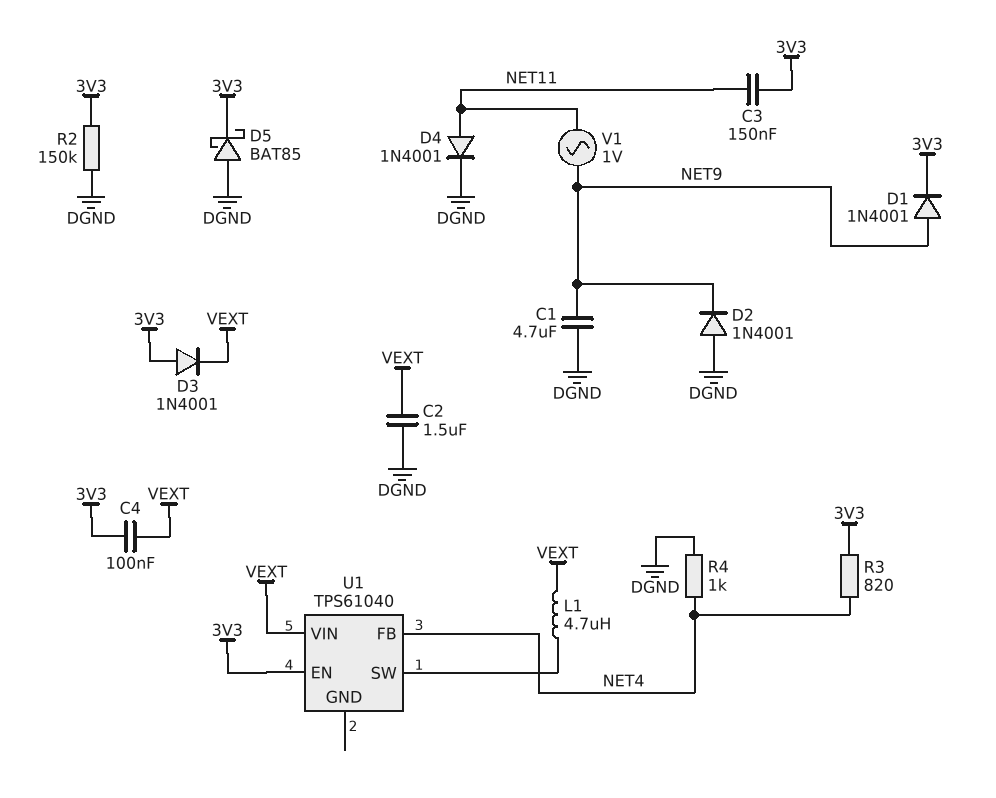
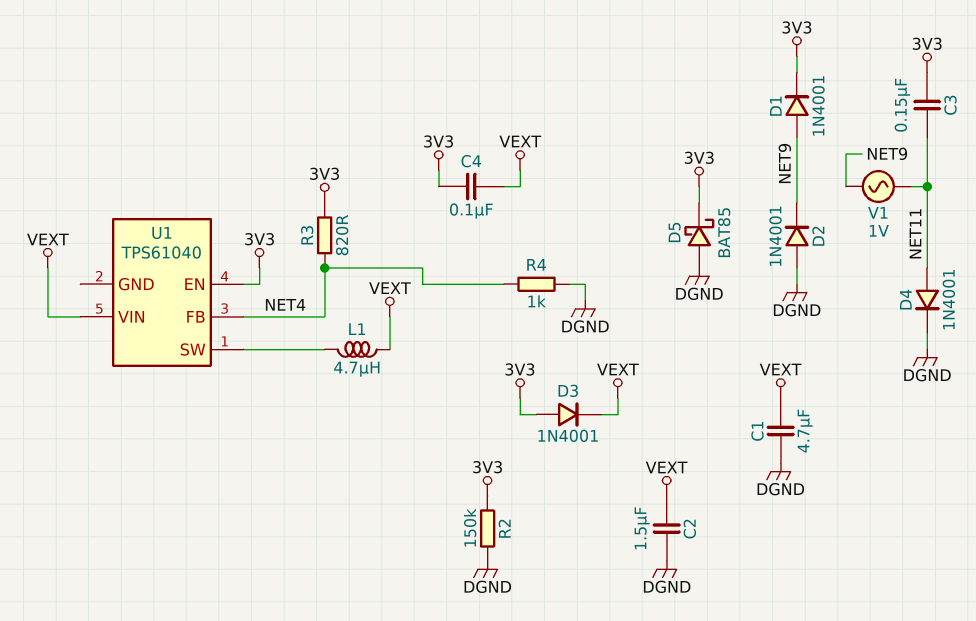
C1: 4.7uF (DGND, NET9) -> 4.7uF (DGND, VEXT)

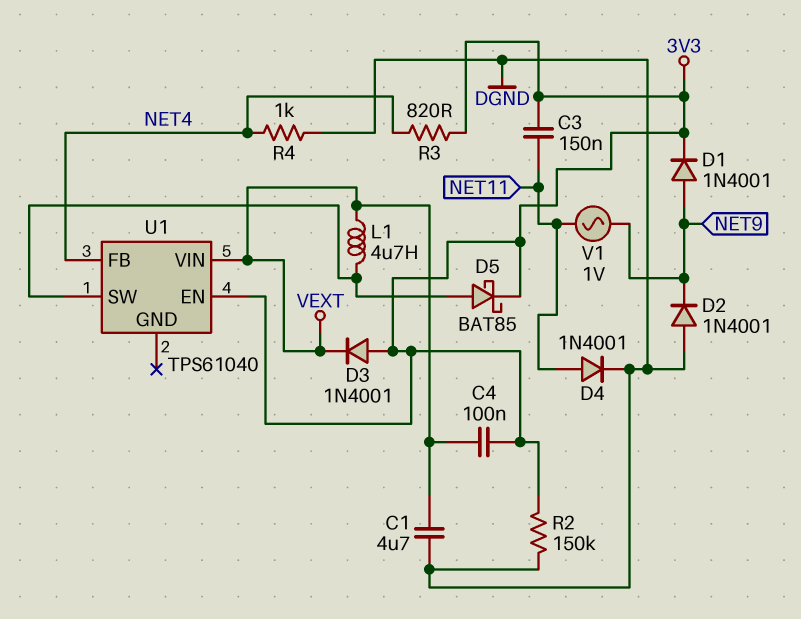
C2: 1.5uF (DGND, VEXT) -> none
D5: schottky BAT85 (A DGND, K 3V3) -> schottky BAT85 (A U1/SW, K 3V3)

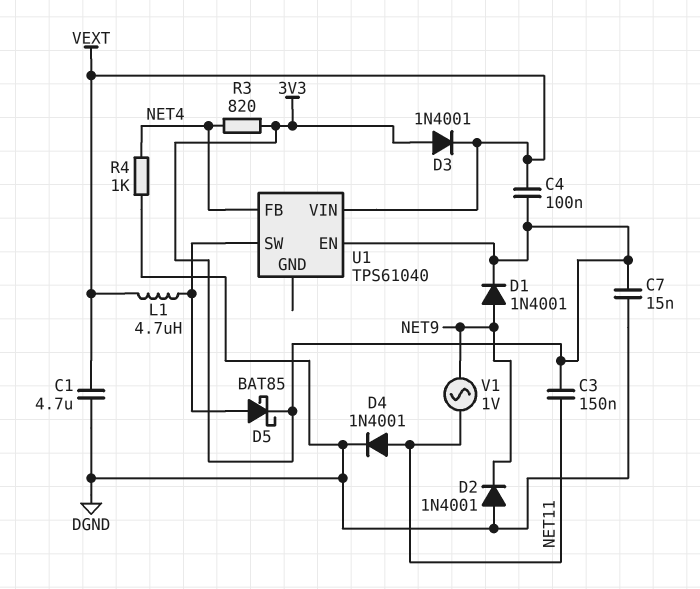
C7: none -> 15nF (3V3, DGND)
R2: 150k (3V3, DGND) -> none

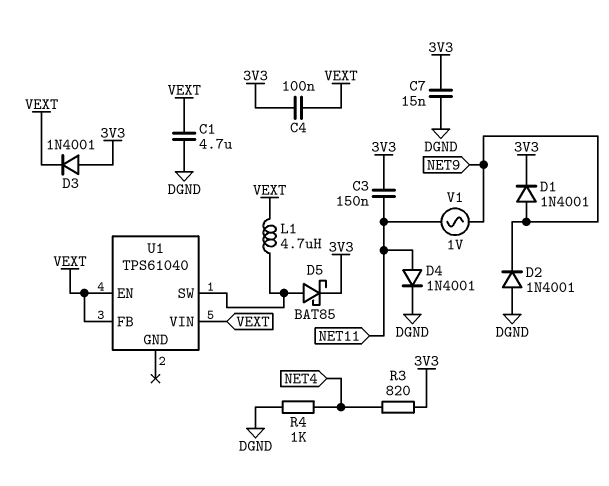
U1 pin EN: 3V3 -> VEXT
U1 pin FB: NET4 -> VEXT

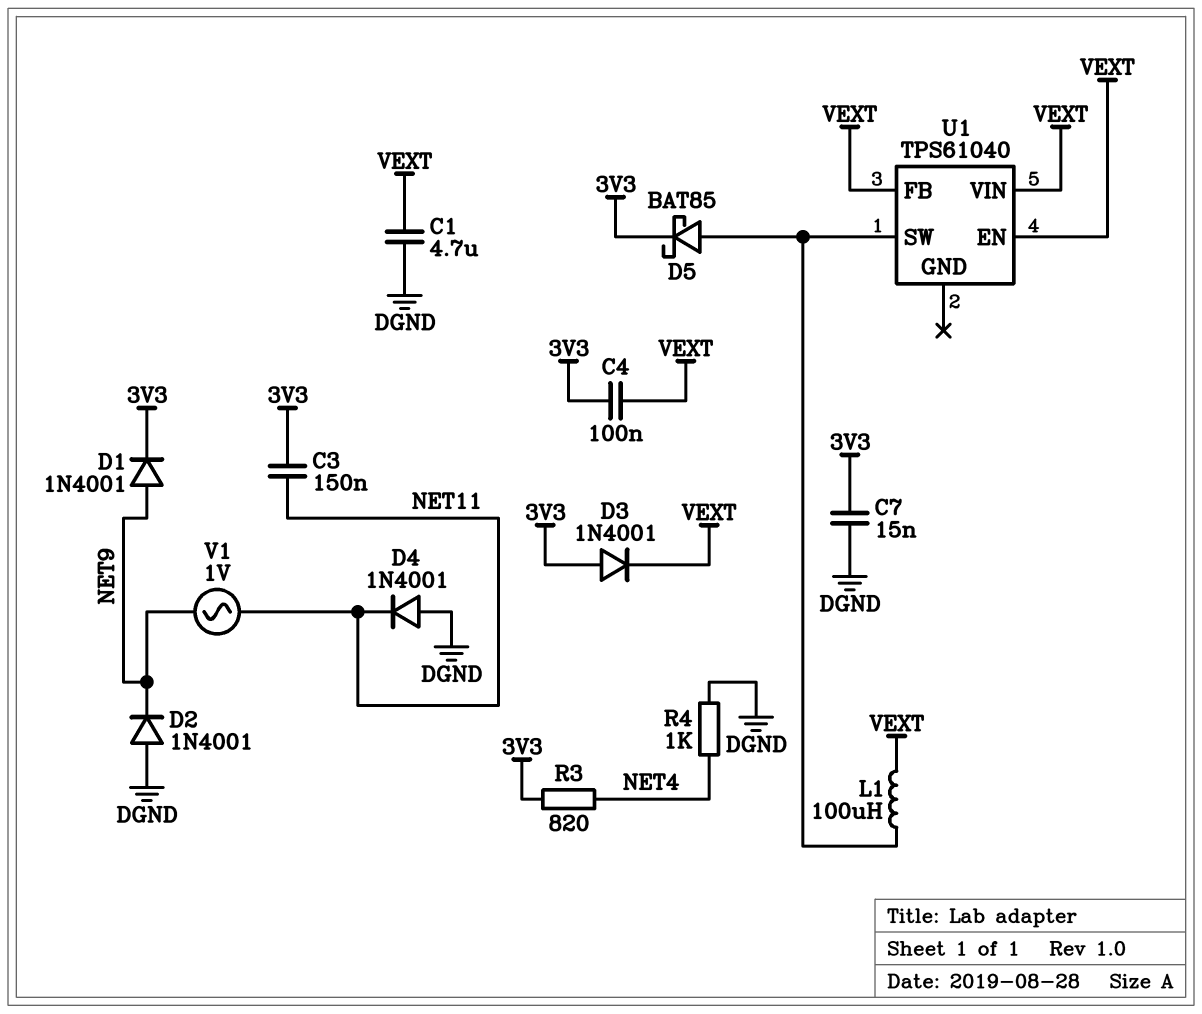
D4: diode 1N4001 (A NET11, K DGND) -> diode 1N4001 (A DGND, K NET11)
L1: 4.7uH (U1/SW, VEXT) -> 100uH (U1/SW, VEXT)

